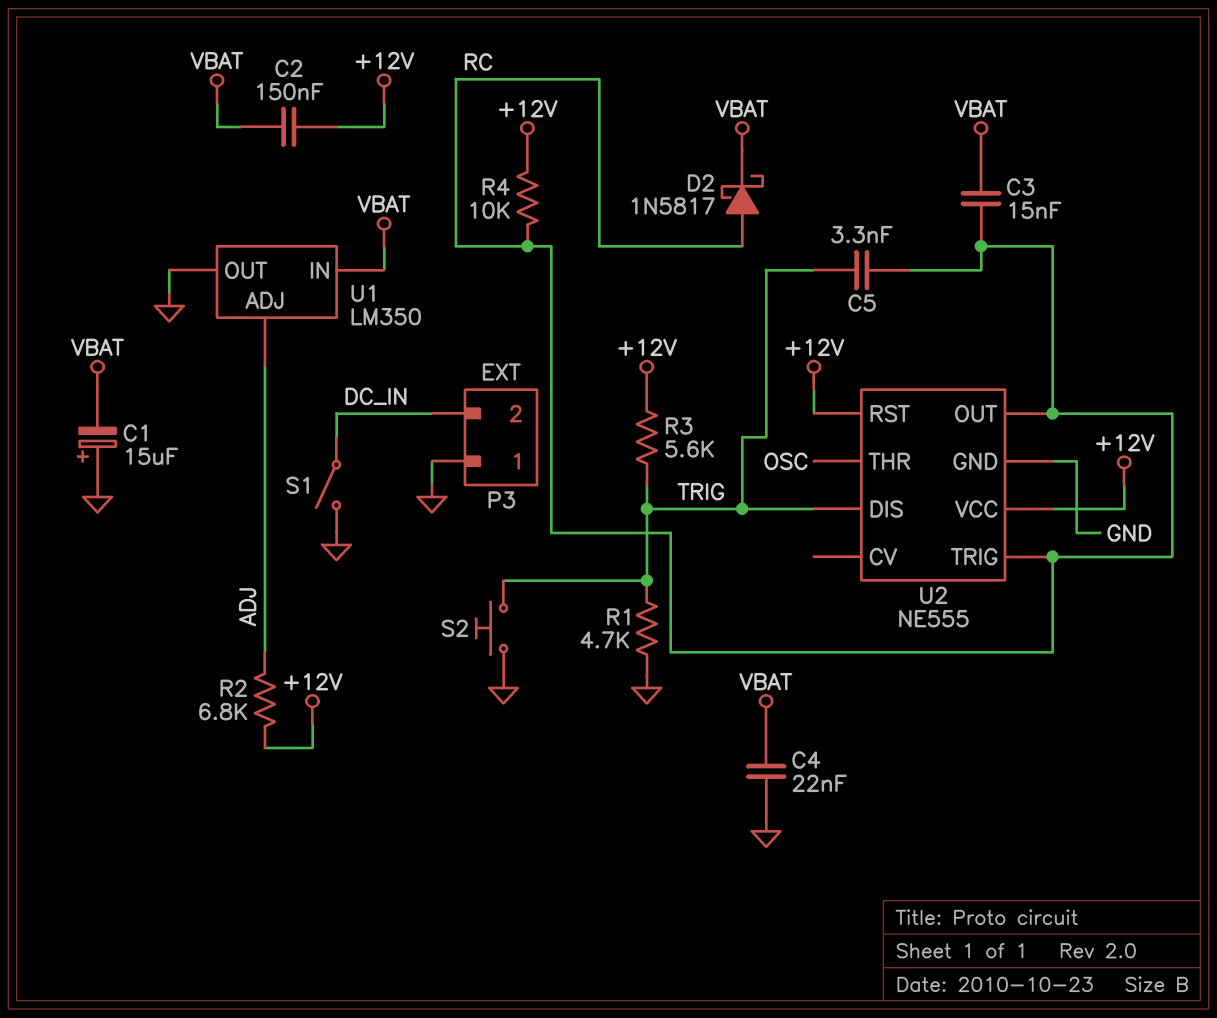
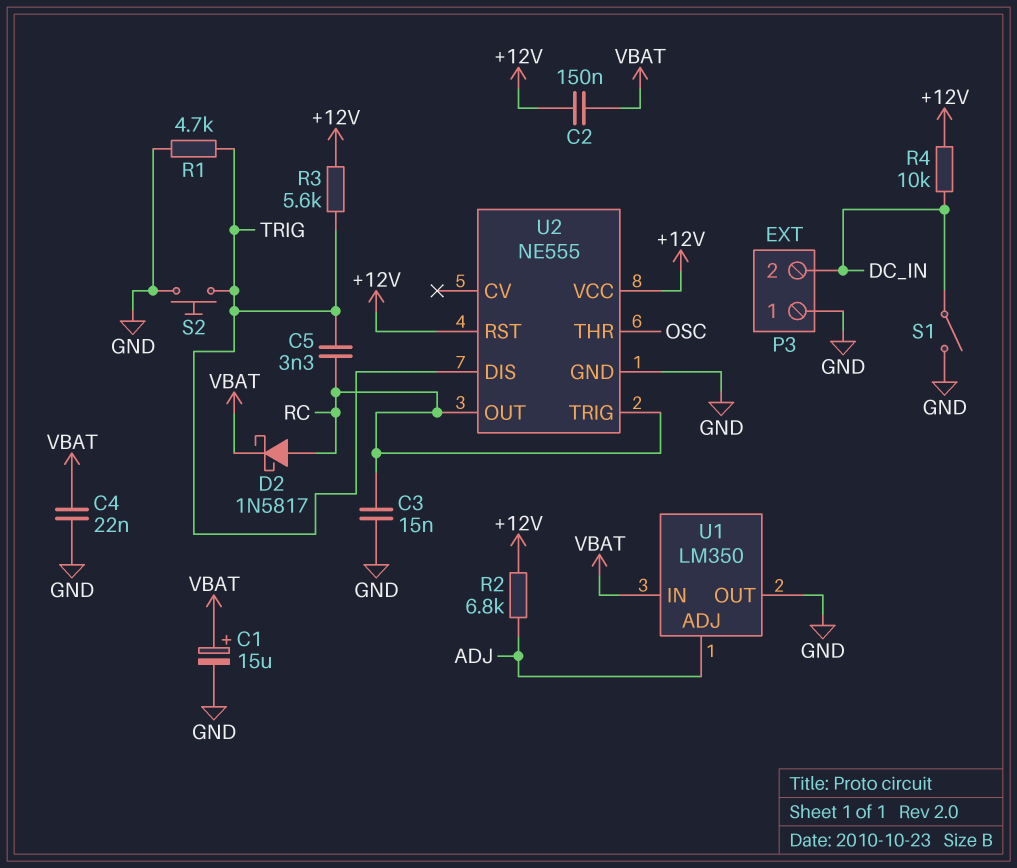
C1: 15uF (plus GND, minus VBAT) -> 15uF (plus VBAT, minus GND)
C3: 15nF (RC, VBAT) -> 15nF (GND, RC)
R4: 10k (+12V, RC) -> 10k (+12V, DC_IN)

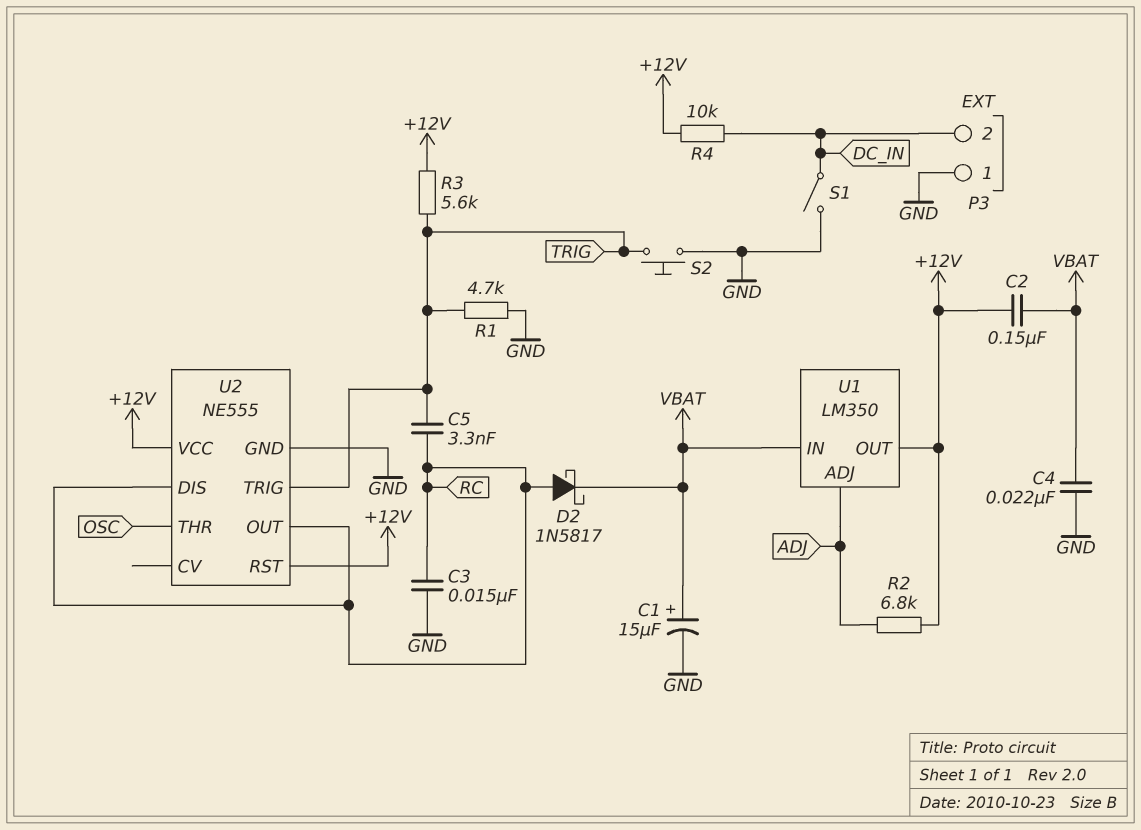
U1 pin OUT: GND -> +12V
U2 pin DIS: TRIG -> RC
U2 pin TRIG: RC -> TRIG

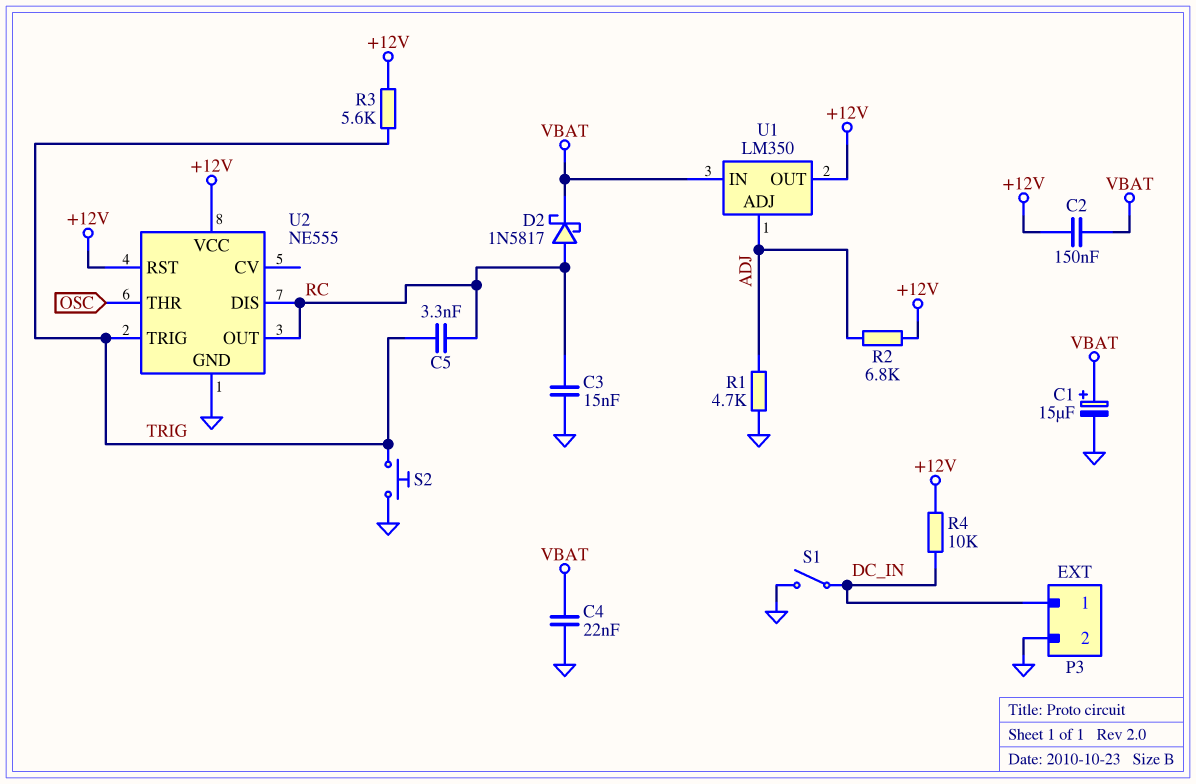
P3 pin 1: GND -> DC_IN
P3 pin 2: DC_IN -> GND
R1: 4.7k (GND, TRIG) -> 4.7k (ADJ, GND)

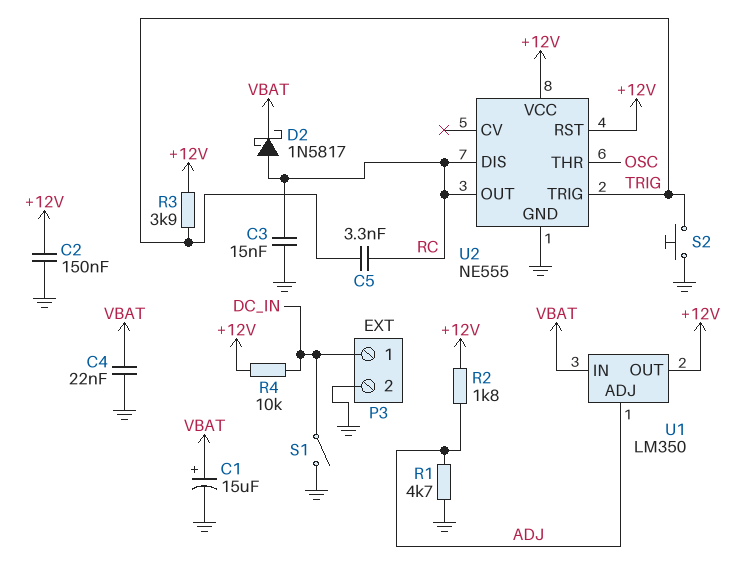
C2: 150nF (+12V, VBAT) -> 150nF (+12V, GND)
R2: 6.8k (+12V, ADJ) -> 1.8k (+12V, ADJ)
R3: 5.6k (+12V, TRIG) -> 3.9k (+12V, TRIG)

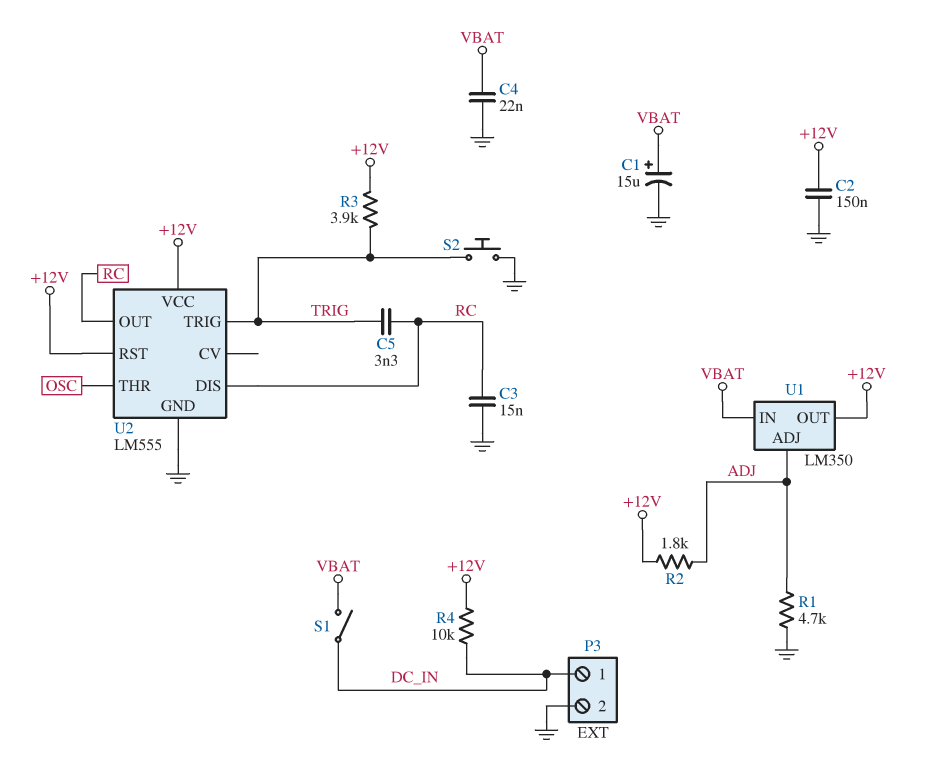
D2: schottky 1N5817 (A RC, K VBAT) -> none
S1: switch (DC_IN, GND) -> switch (DC_IN, VBAT)
U2: NE555 -> LM555

